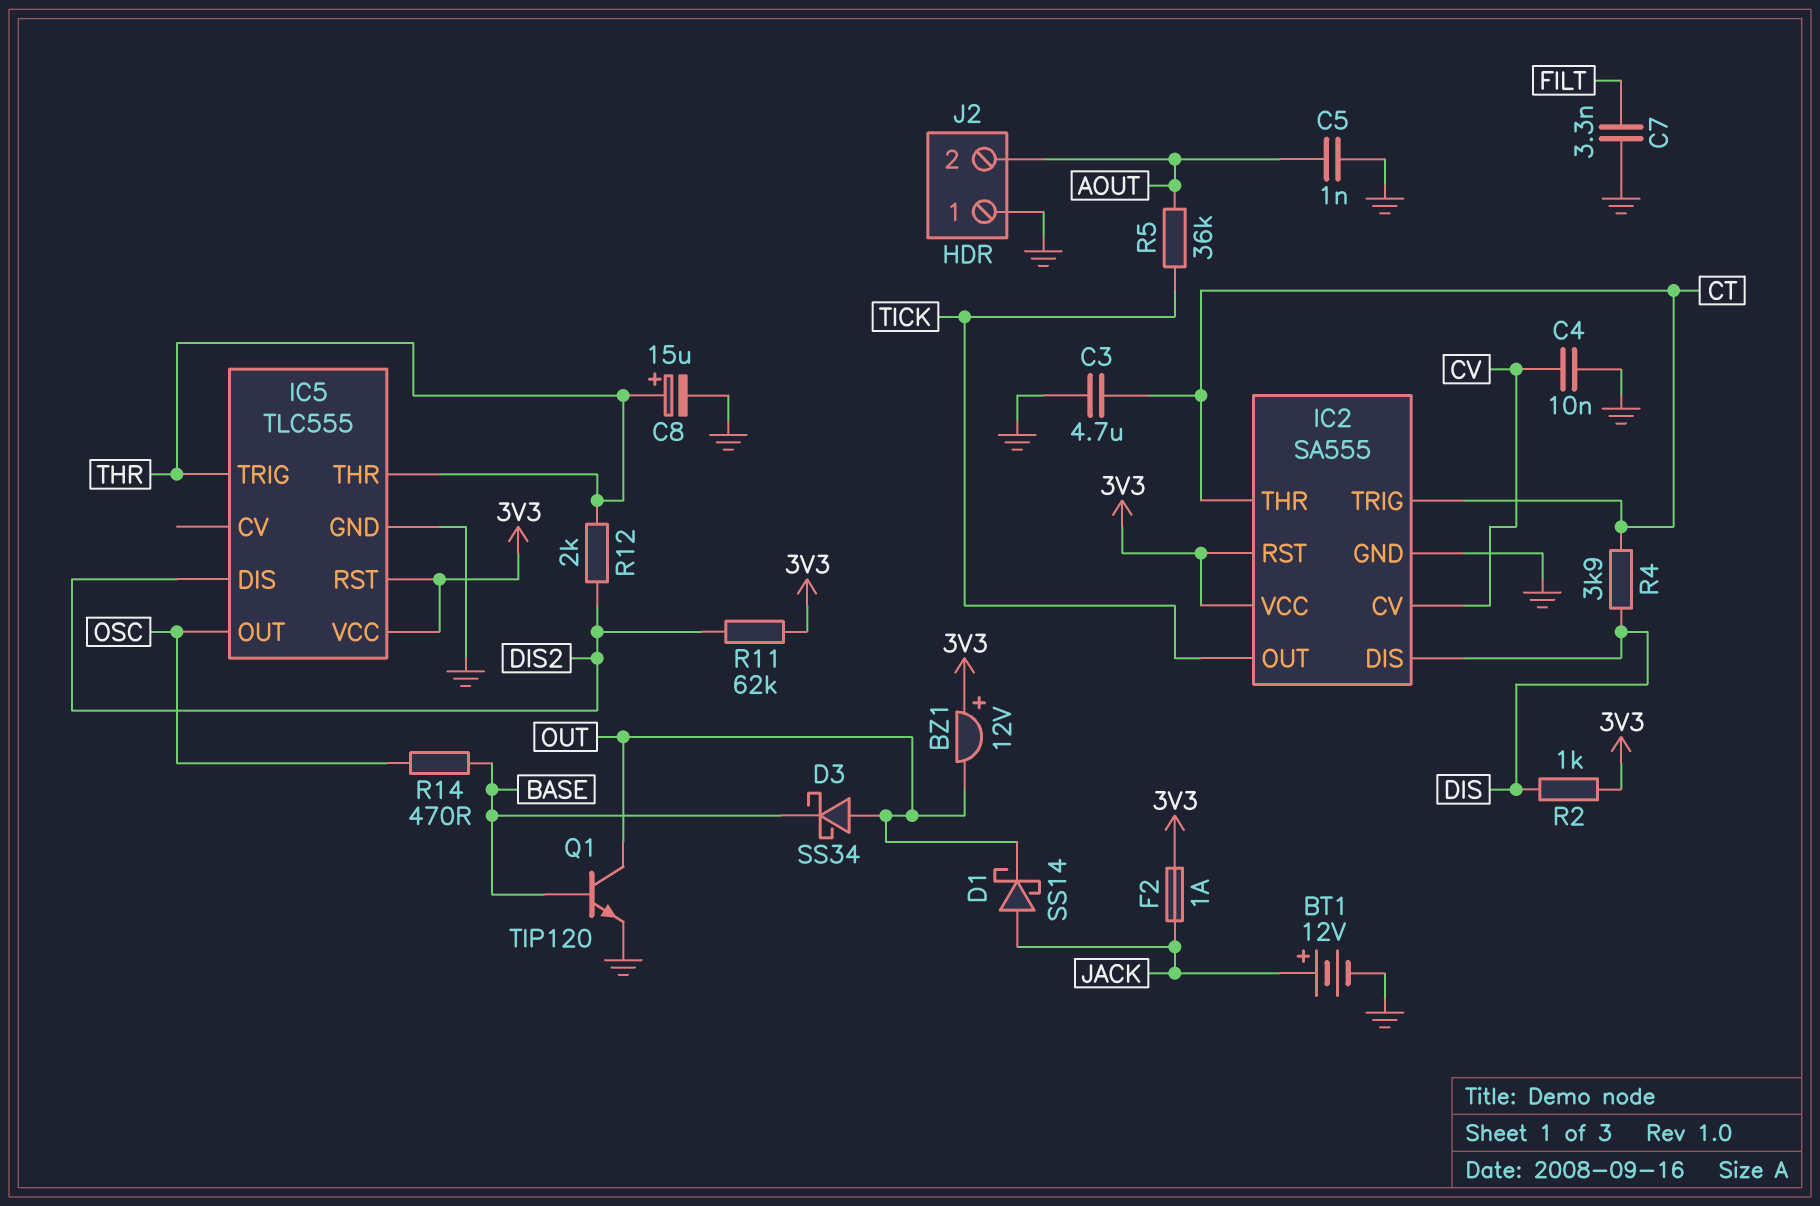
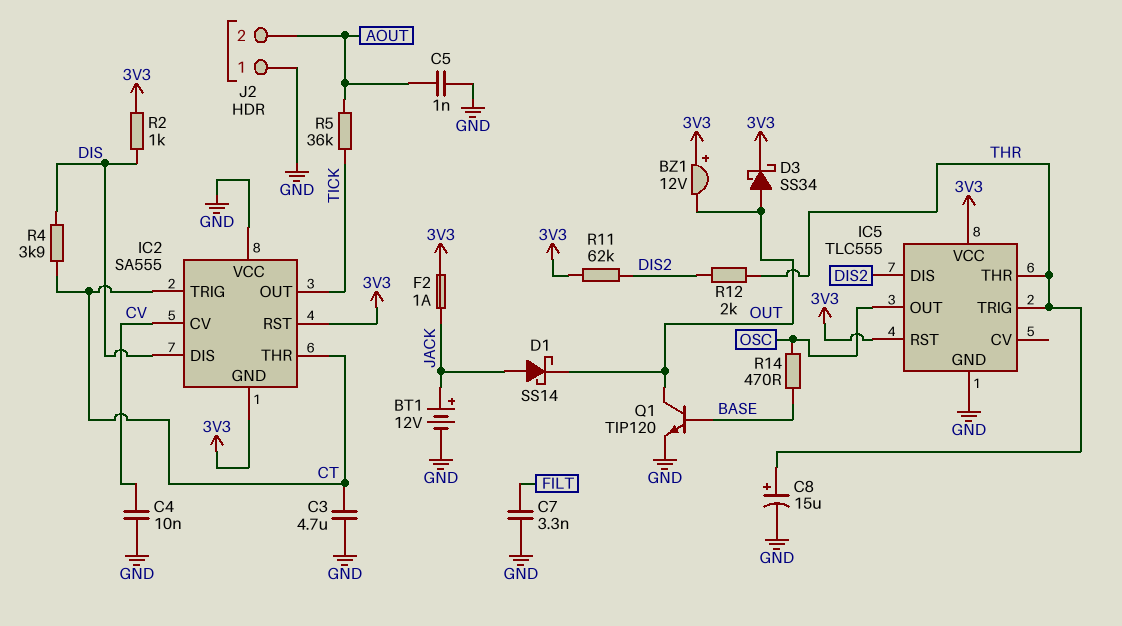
D3: schottky SS34 (A OUT, K BASE) -> schottky SS34 (A OUT, K 3V3)
IC2 pin GND: GND -> 3V3
IC2 pin VCC: 3V3 -> GND

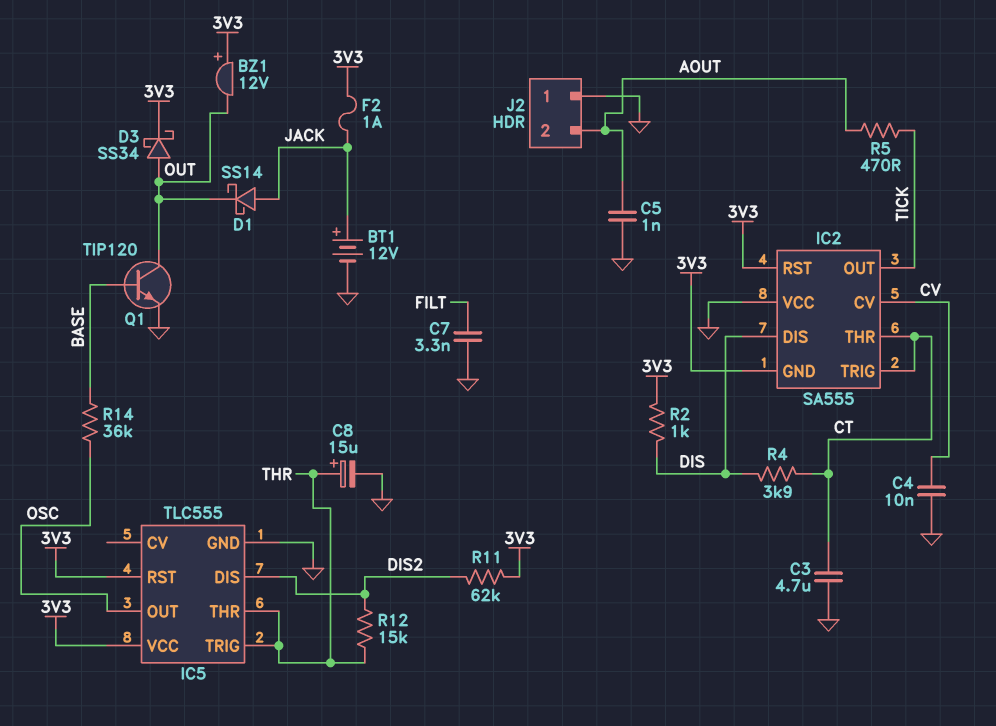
R5: 36k (AOUT, TICK) -> 470 (AOUT, TICK)
R12: 2k (DIS2, THR) -> 15k (DIS2, THR)
R14: 470 (BASE, OSC) -> 36k (BASE, OSC)

